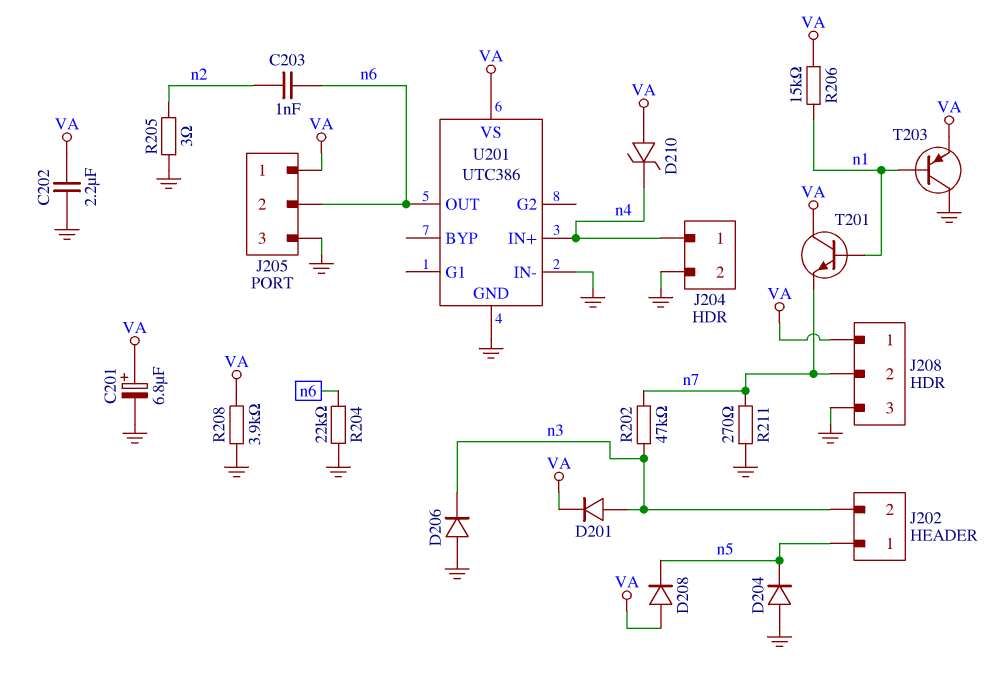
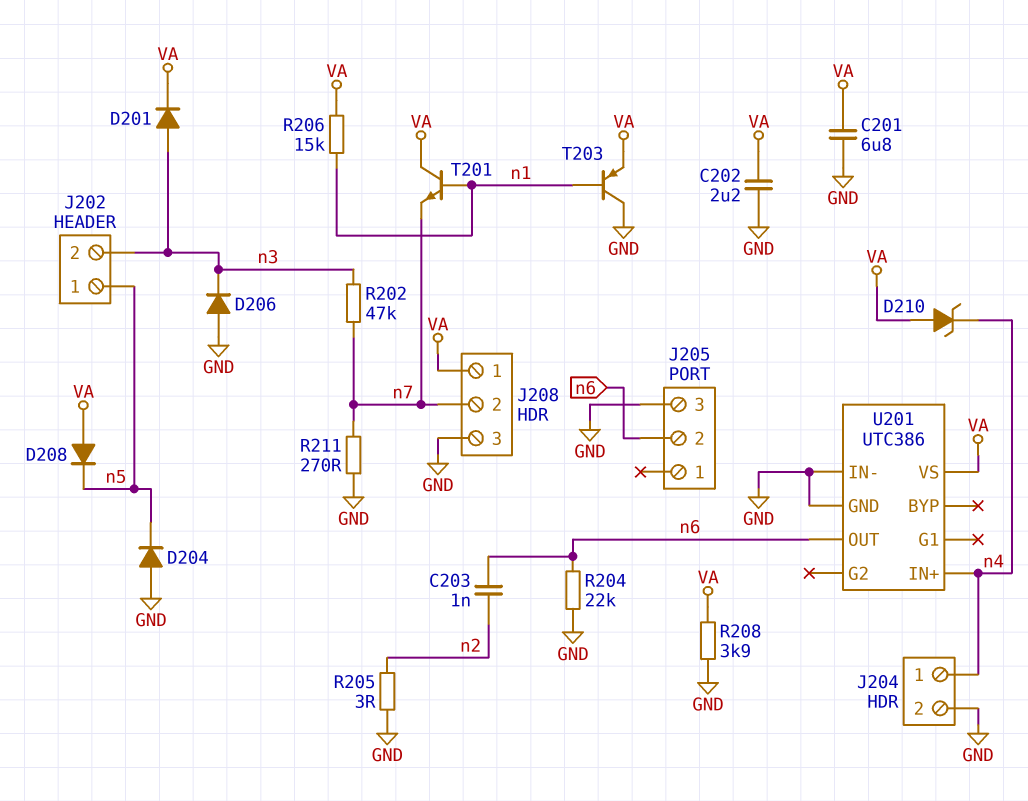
C201: 6.8uF (plus VA, minus GND) -> 6.8uF (GND, VA)
J205 pin 1: VA -> none

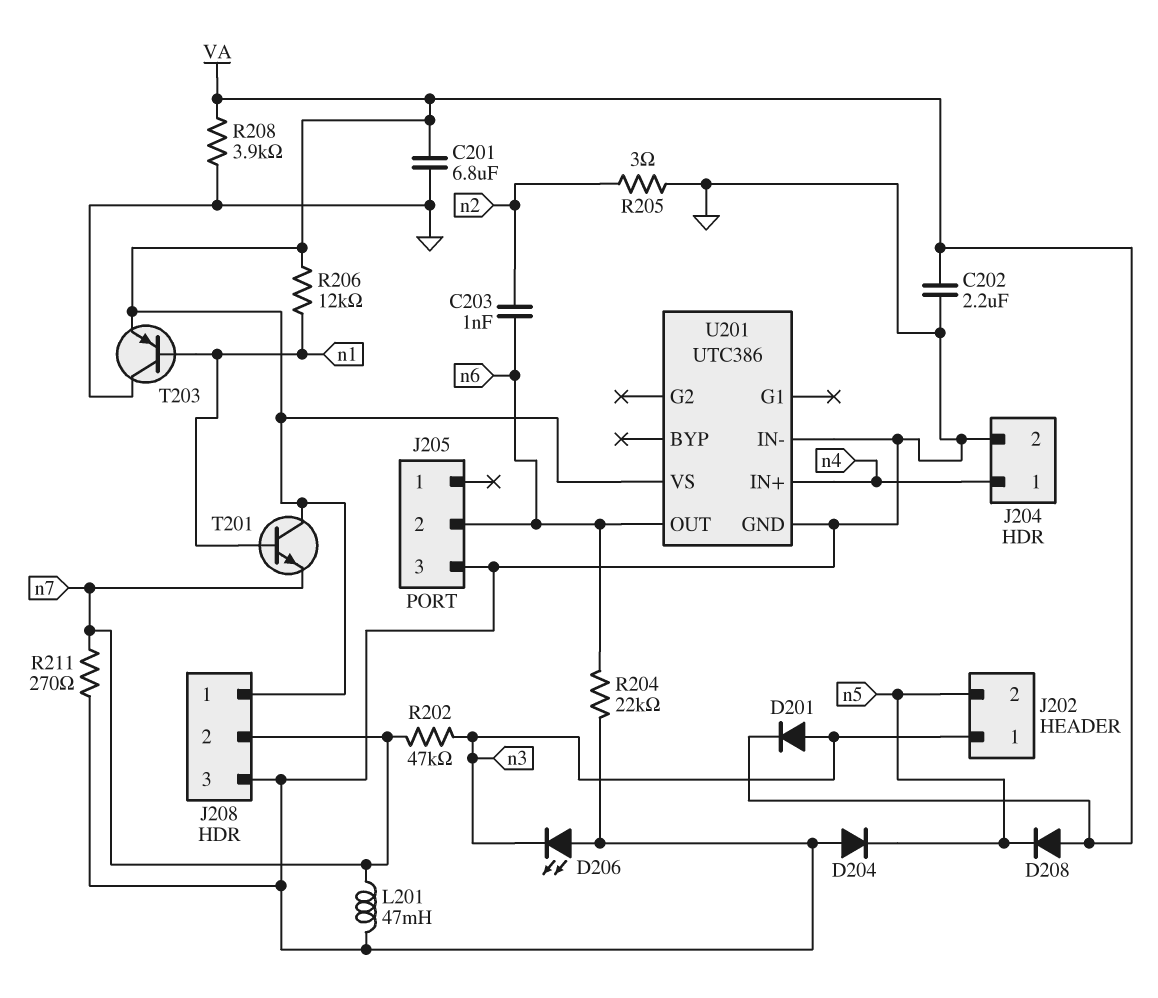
D206: diode (A GND, K n3) -> LED (A GND, K n3)
D210: zener (A VA, K n4) -> none
J202 pin 1: n5 -> n3
J202 pin 2: n3 -> n5
L201: none -> 47mH (GND, n7)
R206: 15k (VA, n1) -> 12k (VA, n1)

